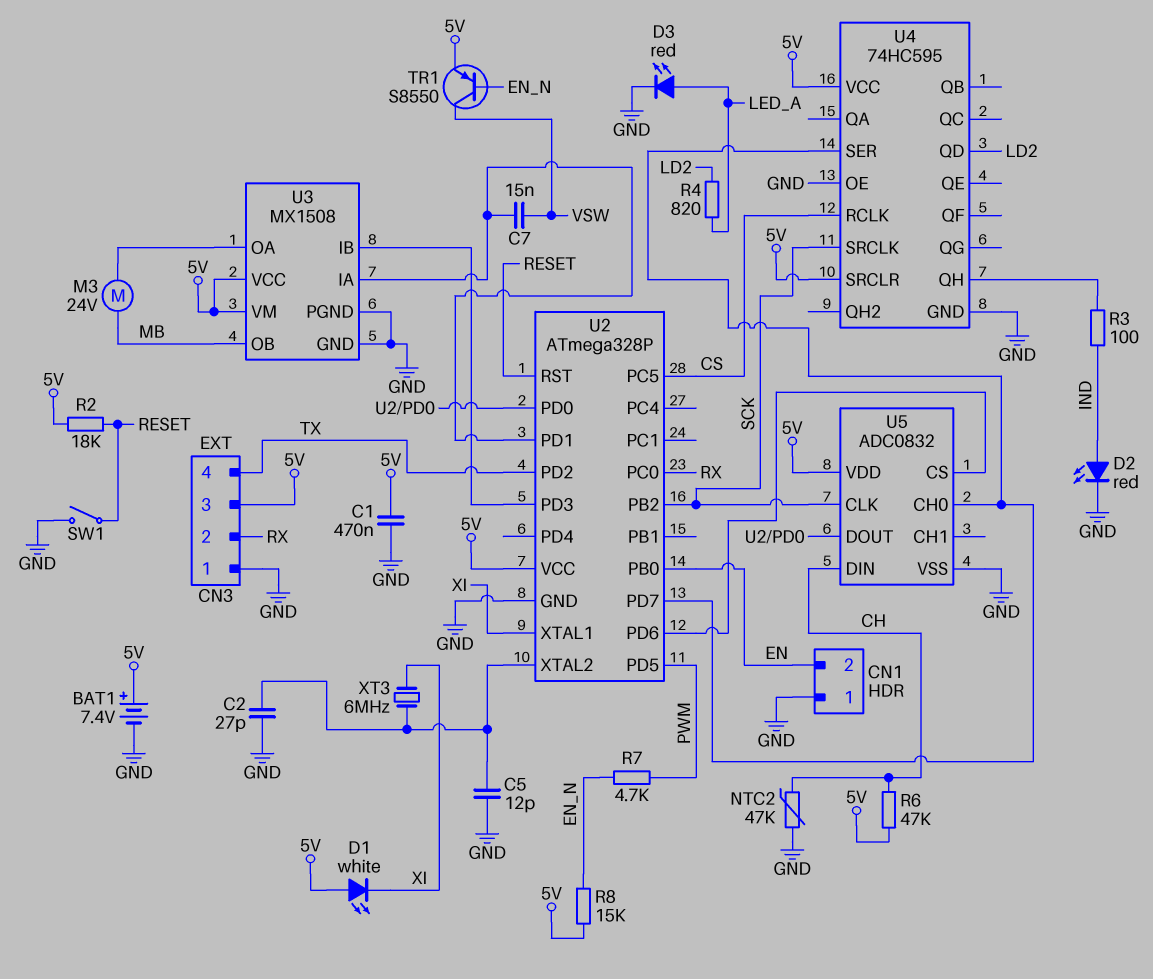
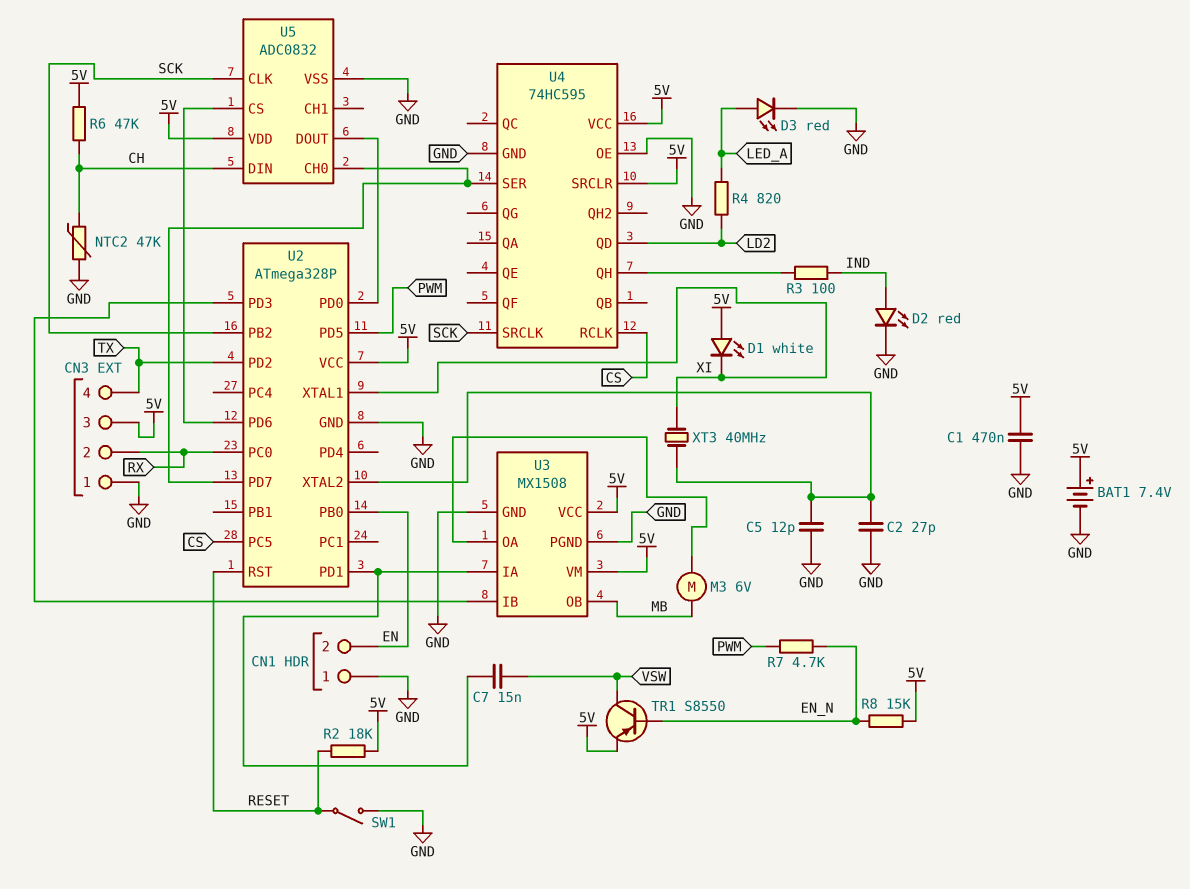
M3: motor 24V (MB, U3/OA) -> motor 6V (MB, U3/OA)
XT3: 6MHz (U2/XTAL2, XI) -> 40MHz (U2/XTAL2, XI)

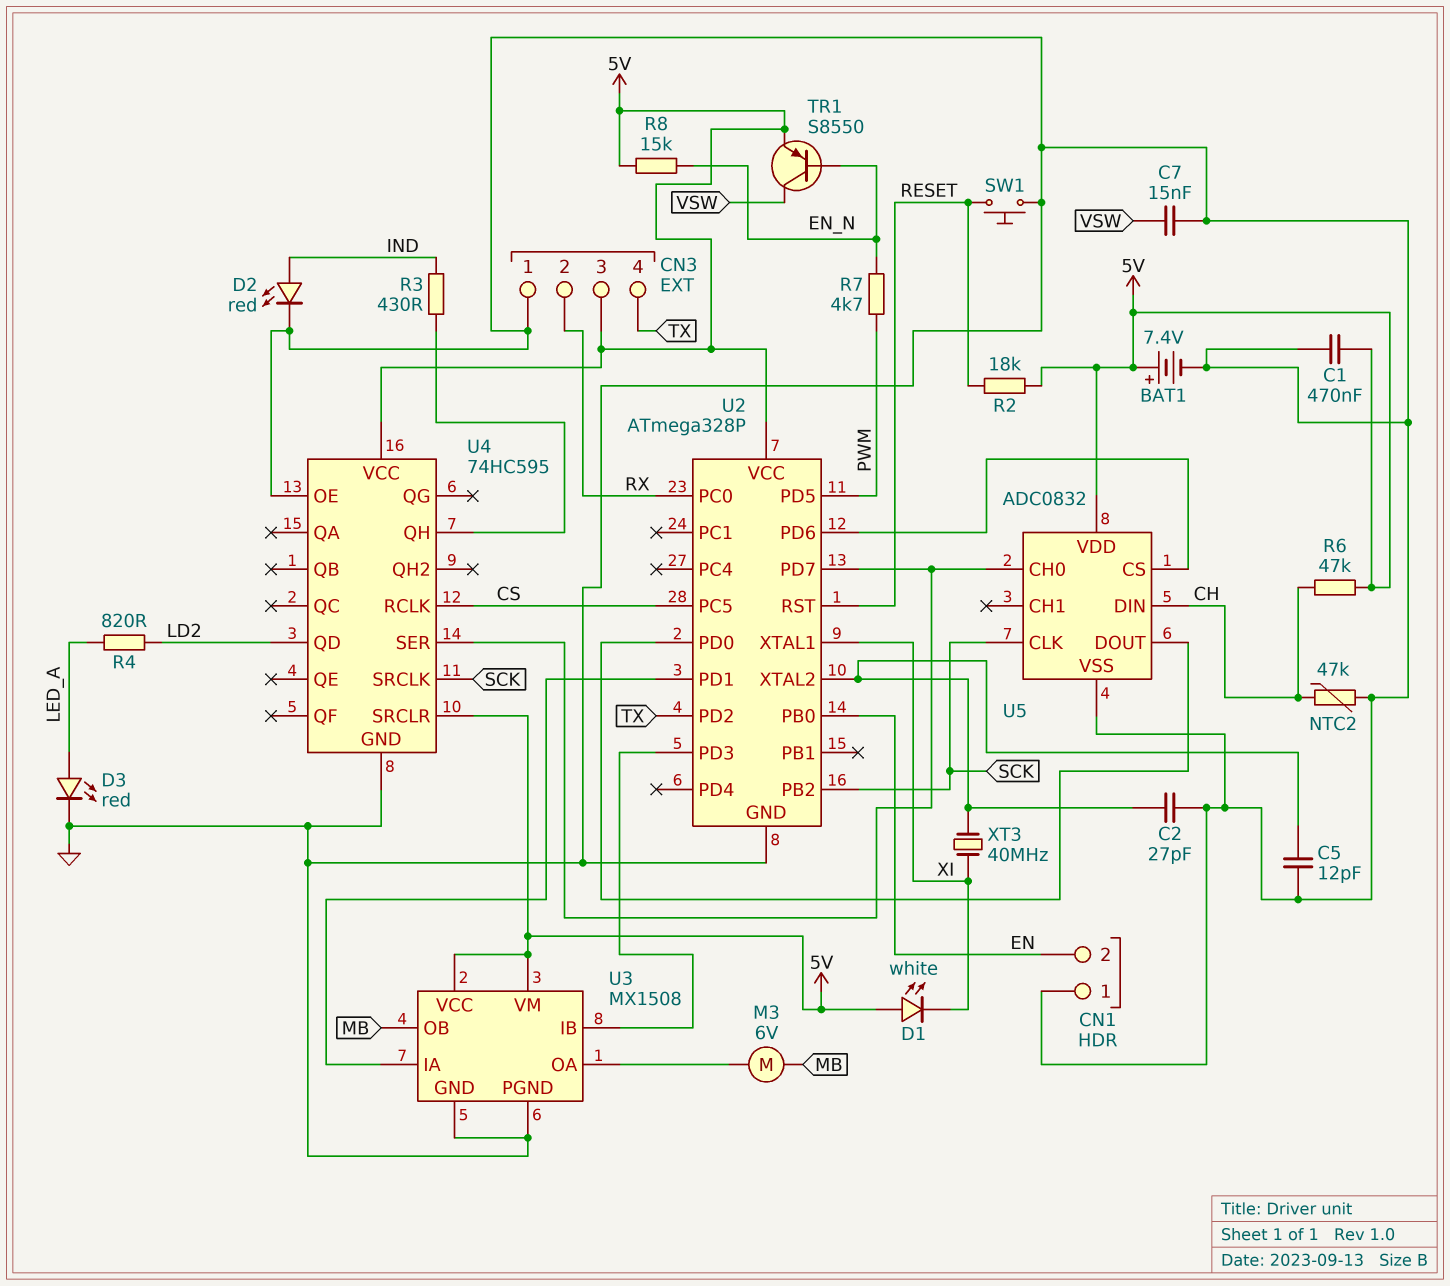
C7: 15nF (U2/PD1, VSW) -> 15nF (GND, VSW)
R3: 100 (IND, U4/QH) -> 430 (IND, U4/QH)
SW1: switch (GND, RESET) -> button (GND, RESET)

